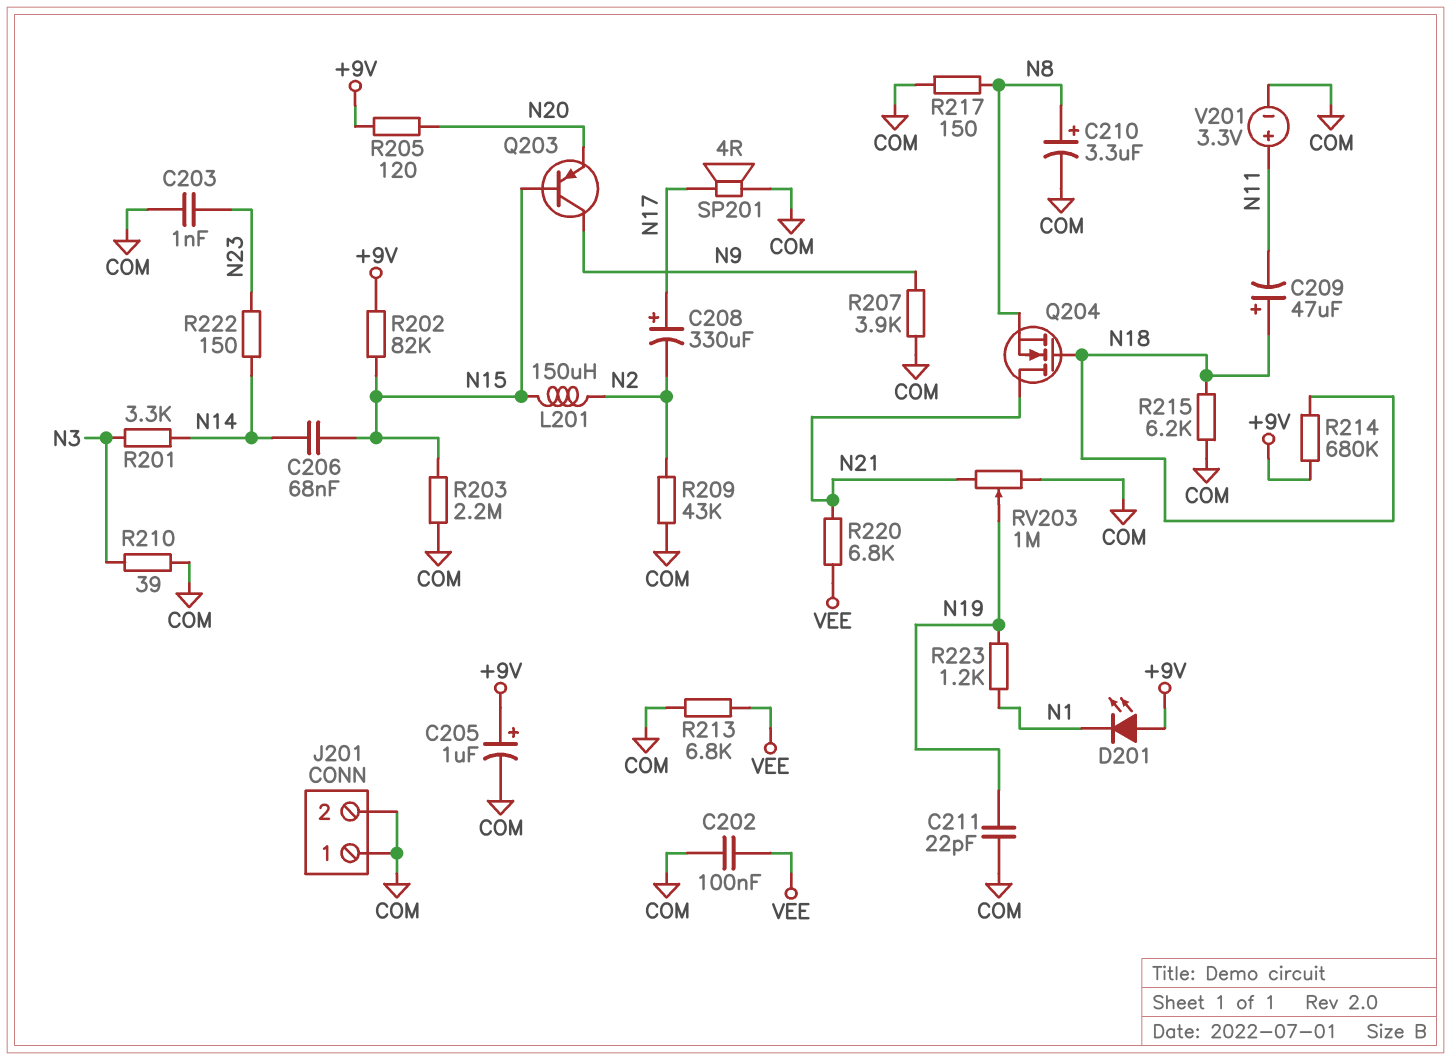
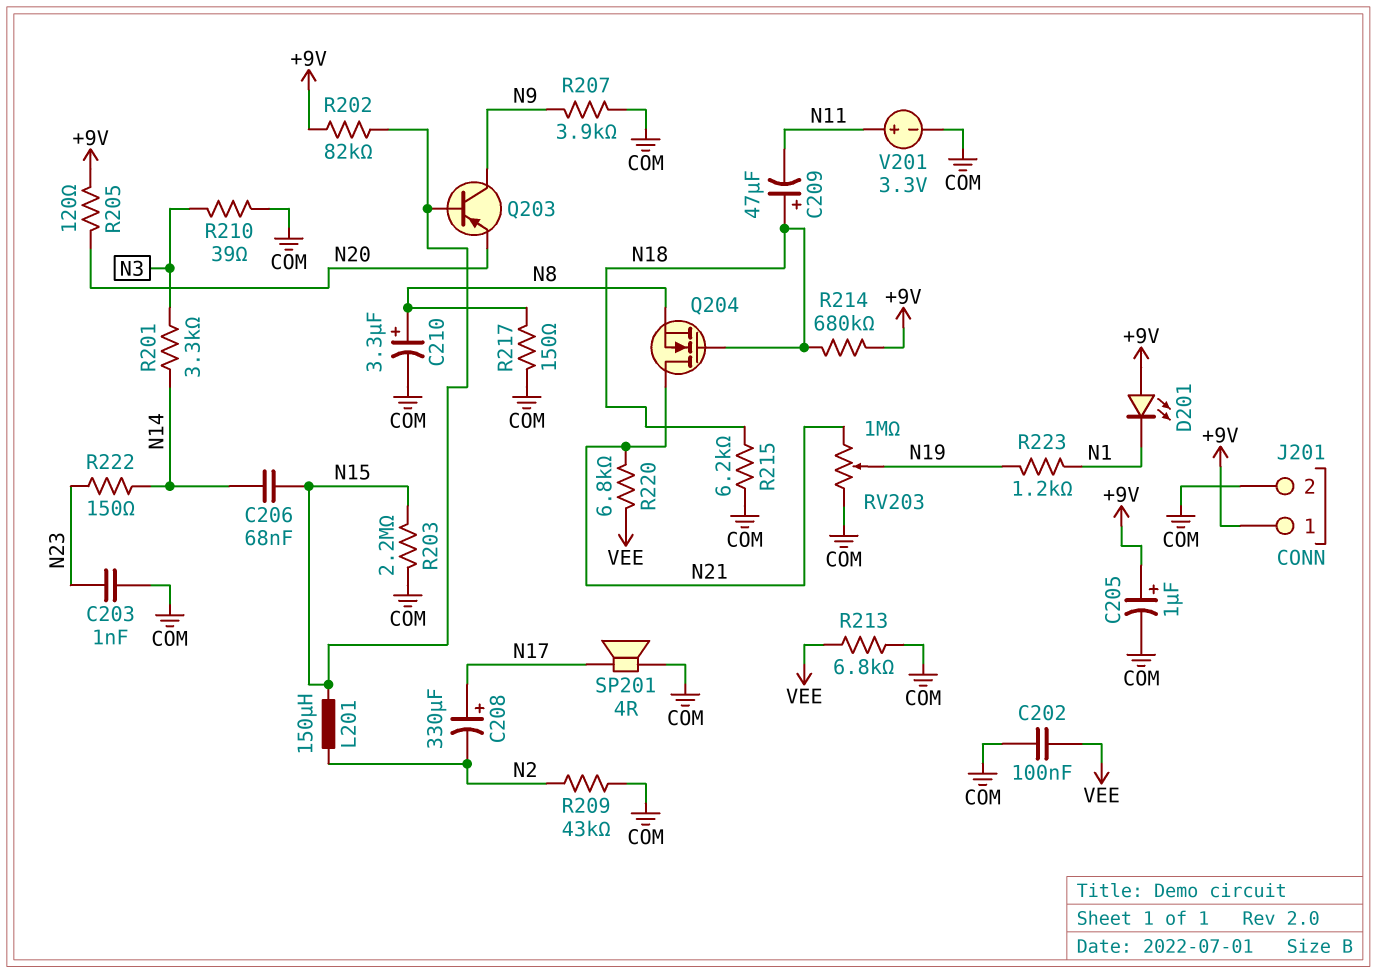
C211: 22pF (COM, N19) -> none
J201 pin 1: COM -> +9V

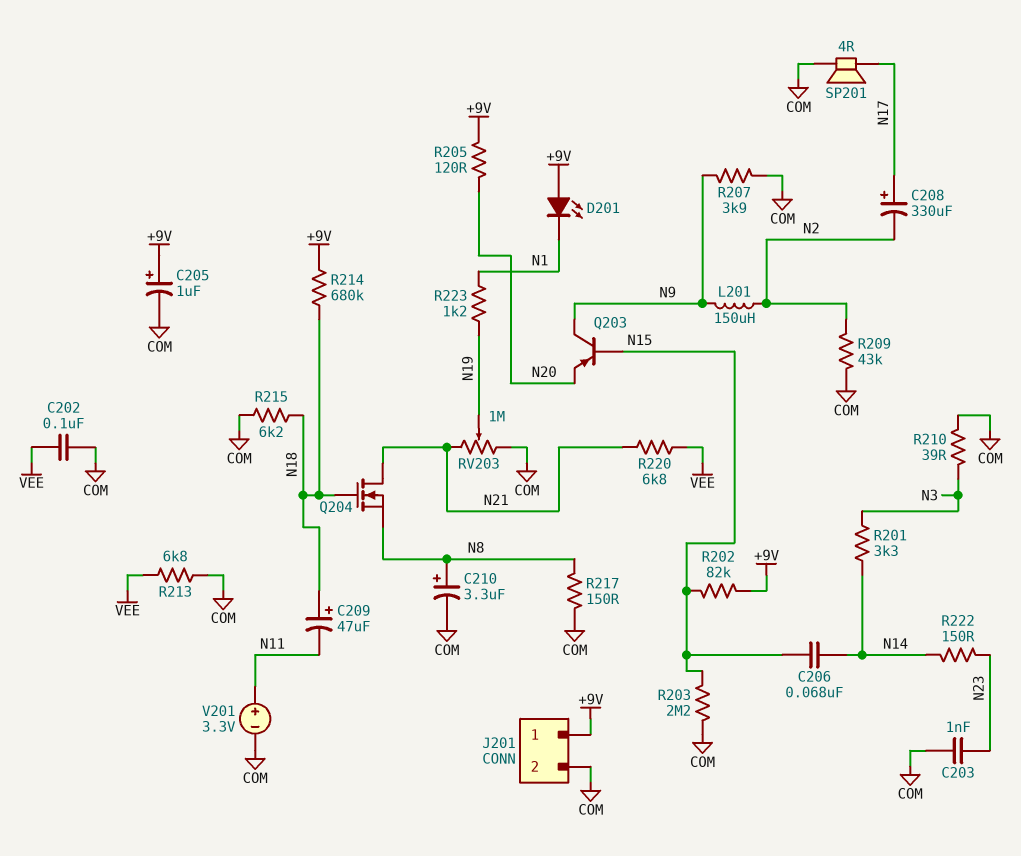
L201: 150uH (N2, N15) -> 150uH (N2, N9)

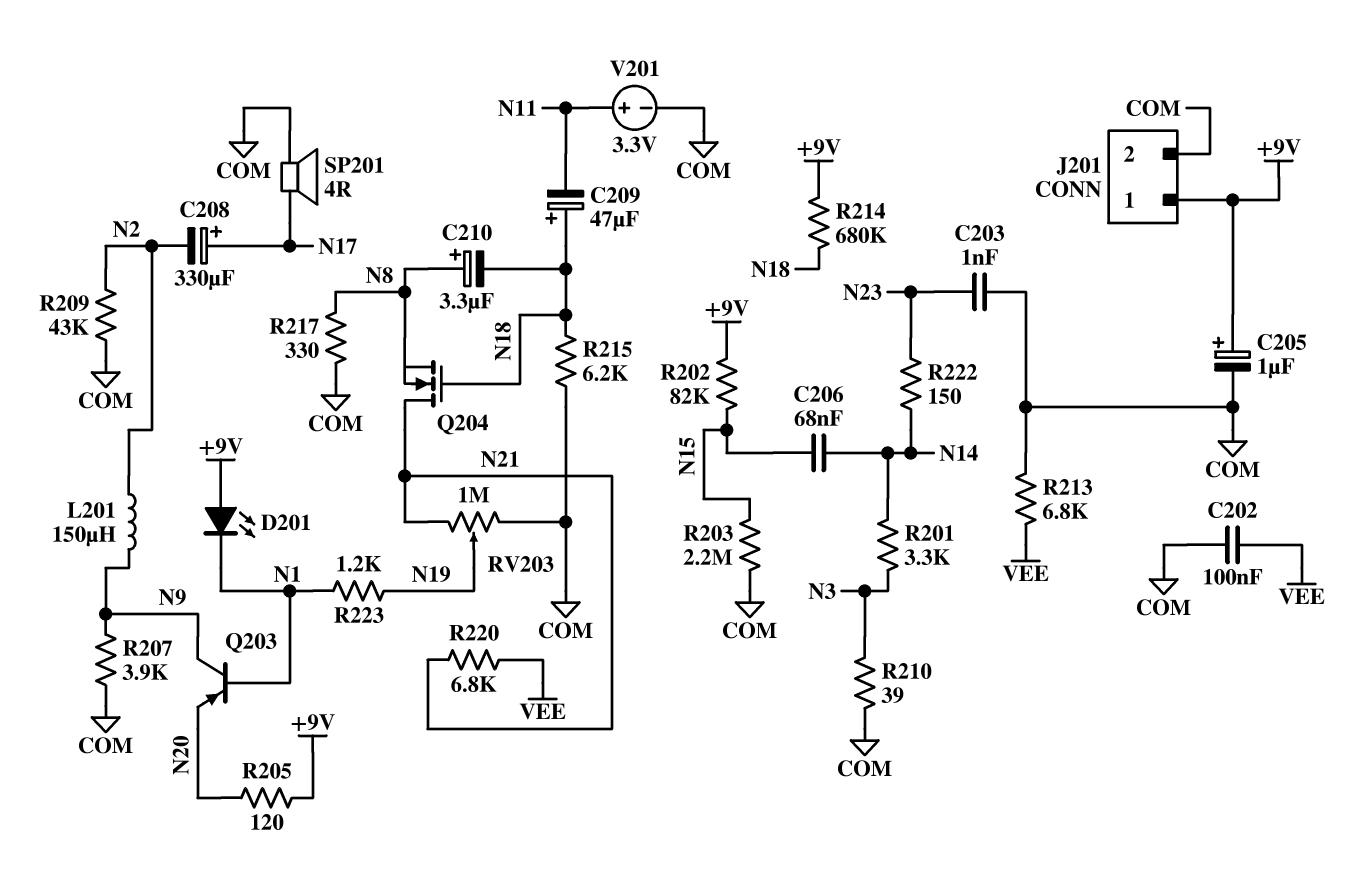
C210: 3.3uF (plus N8, minus COM) -> 3.3uF (plus N8, minus N18)
Q203: PNP (B N15, C N9, E N20) -> PNP (B N1, C N9, E N20)
R217: 150 (COM, N8) -> 330 (COM, N8)

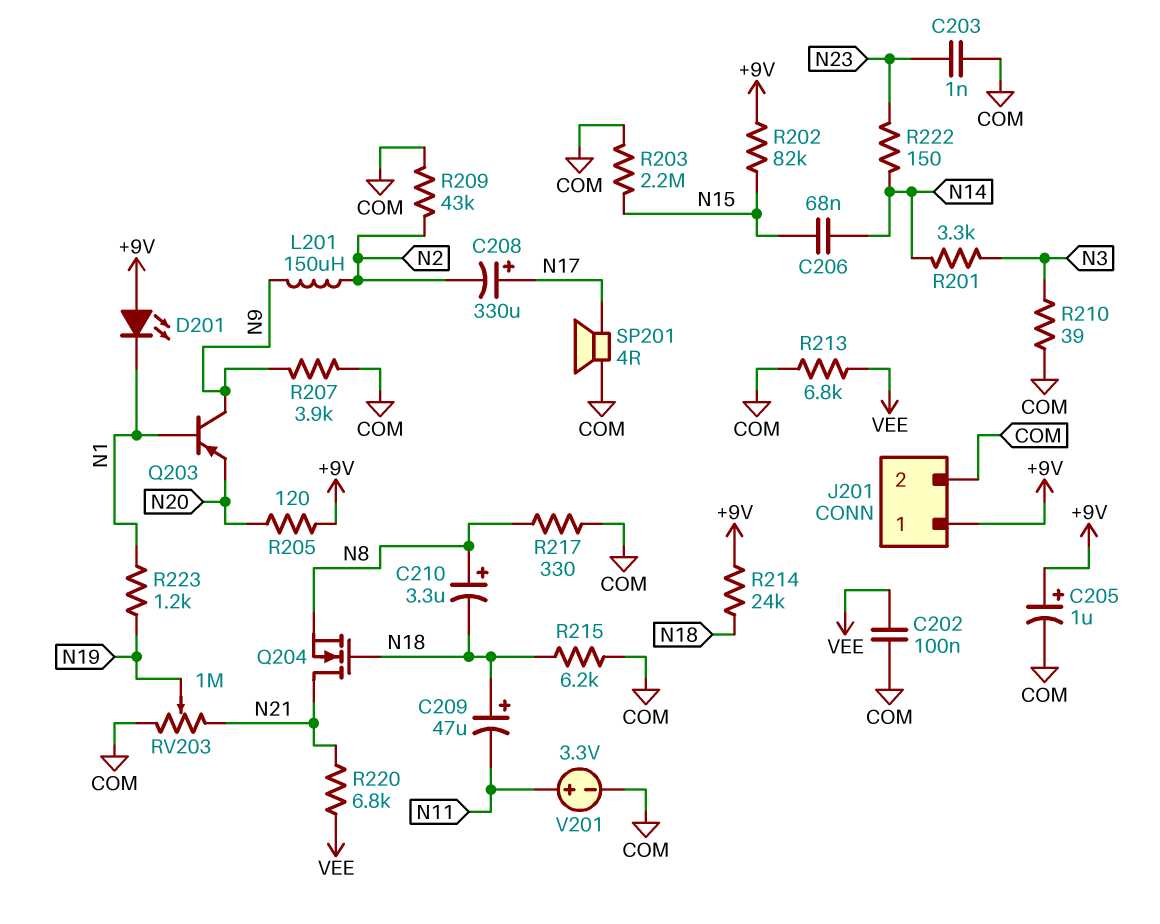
R214: 680k (+9V, N18) -> 24k (+9V, N18)

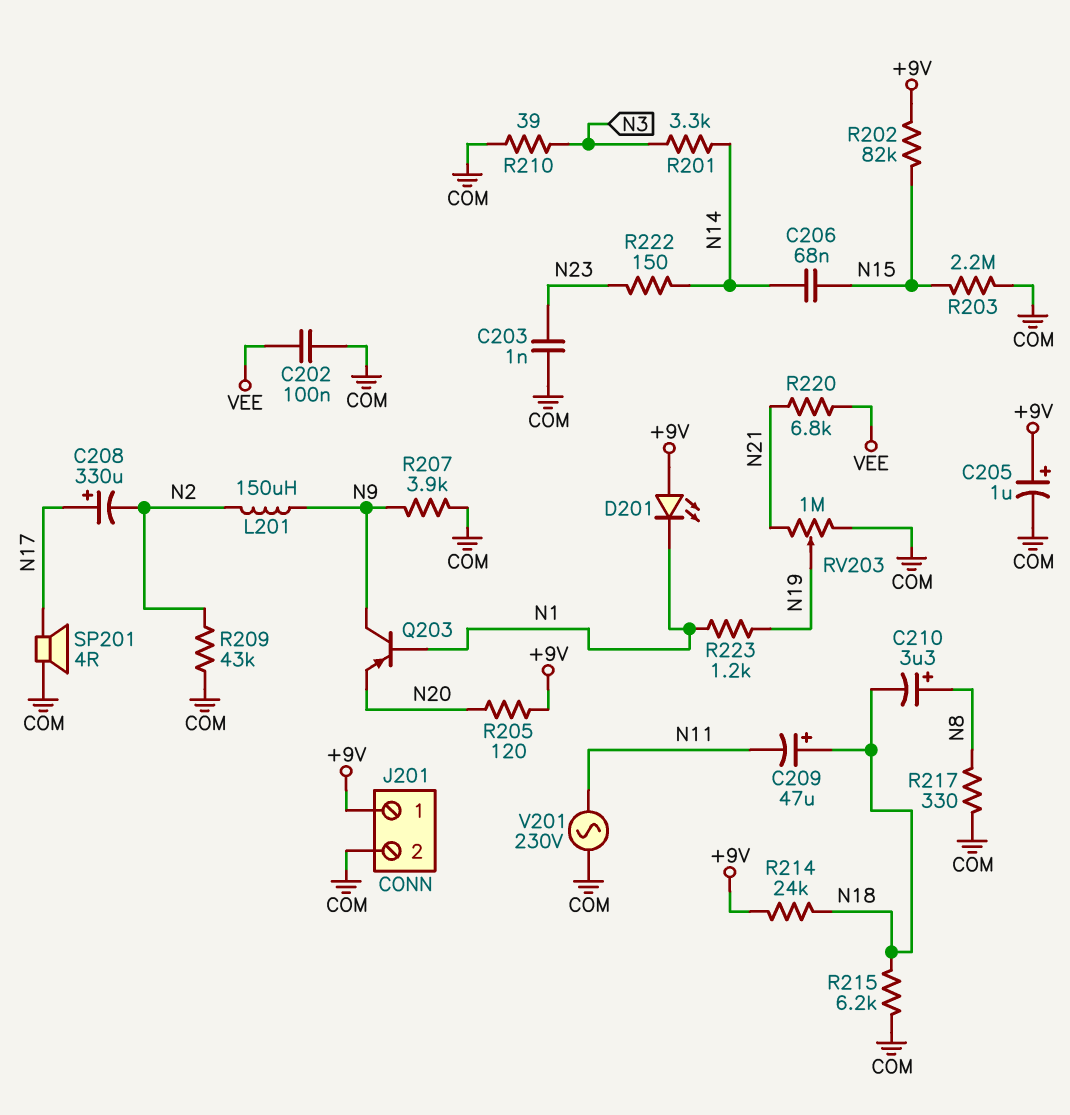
Q204: NMOS (G N18, D N21, S N8) -> none
R213: 6.8k (COM, VEE) -> none
V201: 3.3V (plus N11, minus COM) -> AC 230V (COM, N11)

